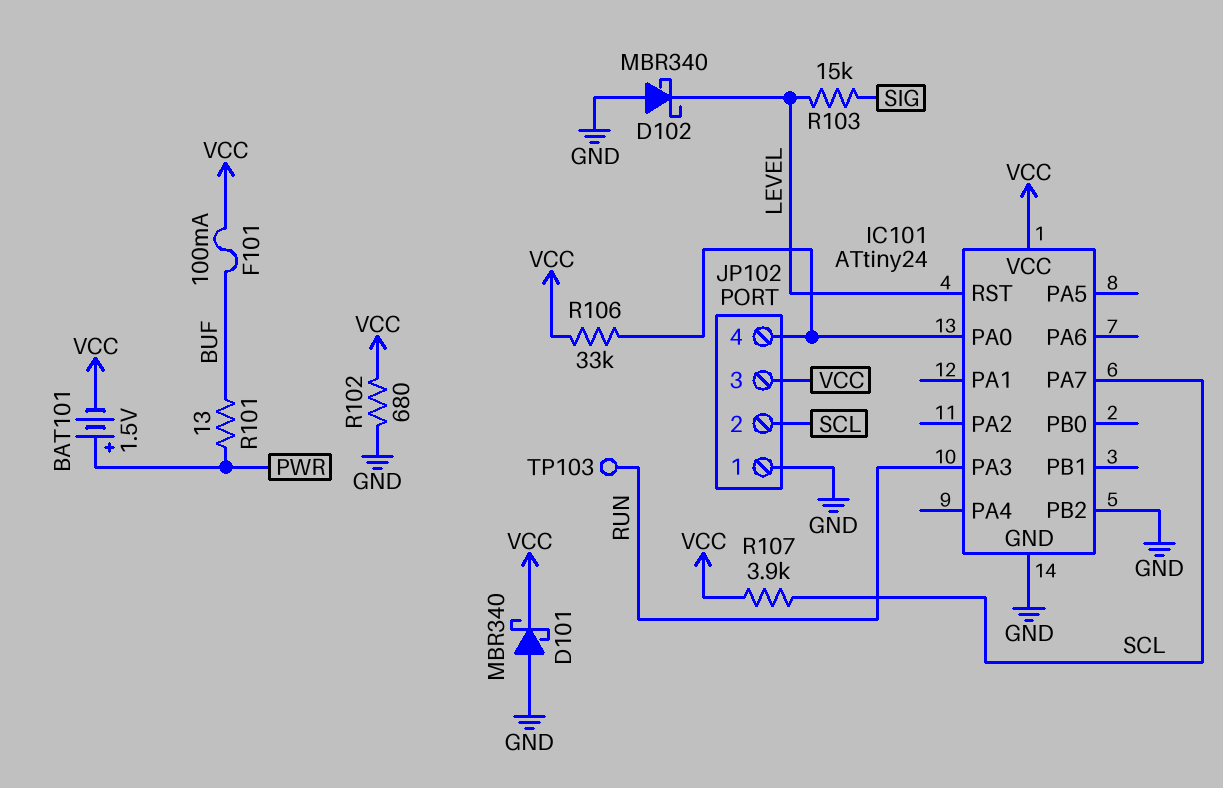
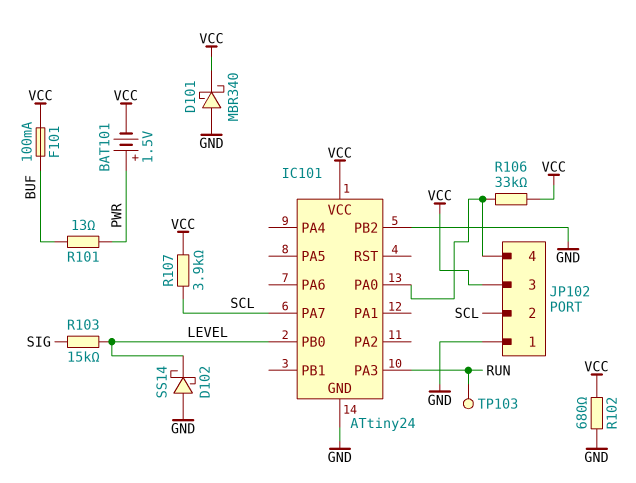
D102: schottky MBR340 (A GND, K LEVEL) -> schottky SS14 (A GND, K LEVEL)
IC101 pin PB0: none -> LEVEL
IC101 pin RST: LEVEL -> none

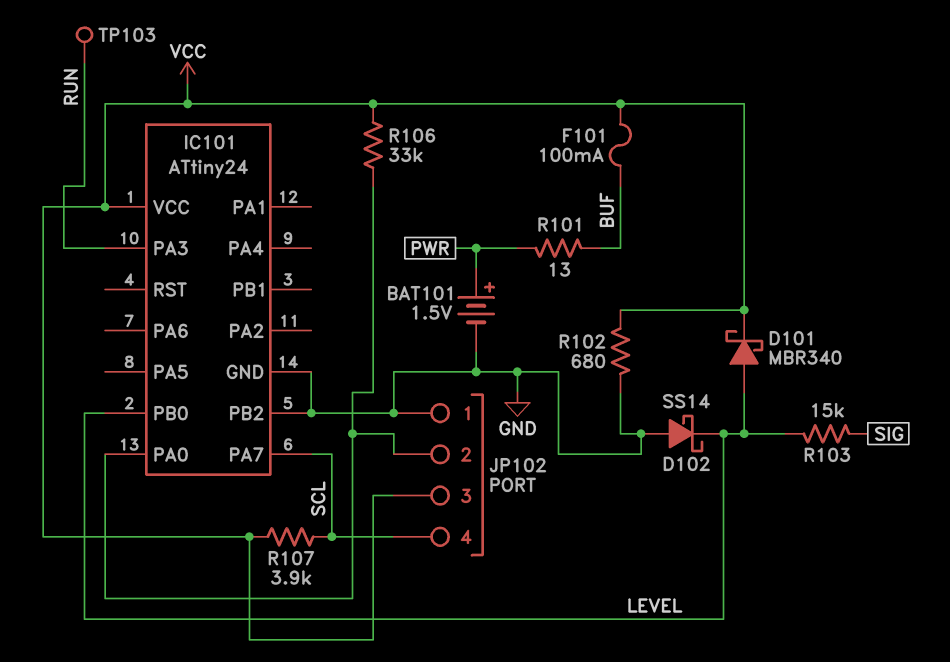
BAT101: 1.5V (plus PWR, minus VCC) -> 1.5V (plus PWR, minus GND)
D101: schottky MBR340 (A GND, K VCC) -> schottky MBR340 (A LEVEL, K VCC)
JP102 pin 2: SCL -> IC101/PA0
JP102 pin 4: IC101/PA0 -> SCL

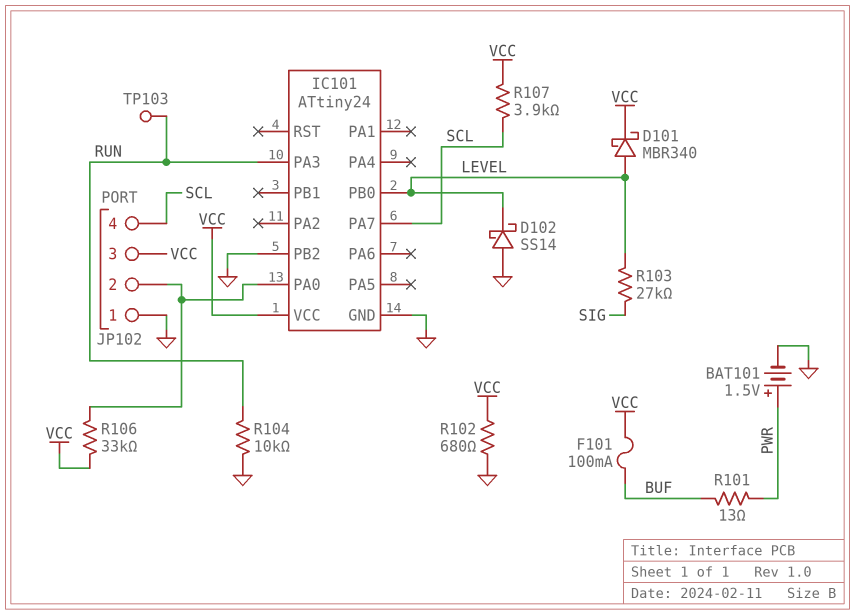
R103: 15k (LEVEL, SIG) -> 27k (LEVEL, SIG)
R104: none -> 10k (GND, RUN)

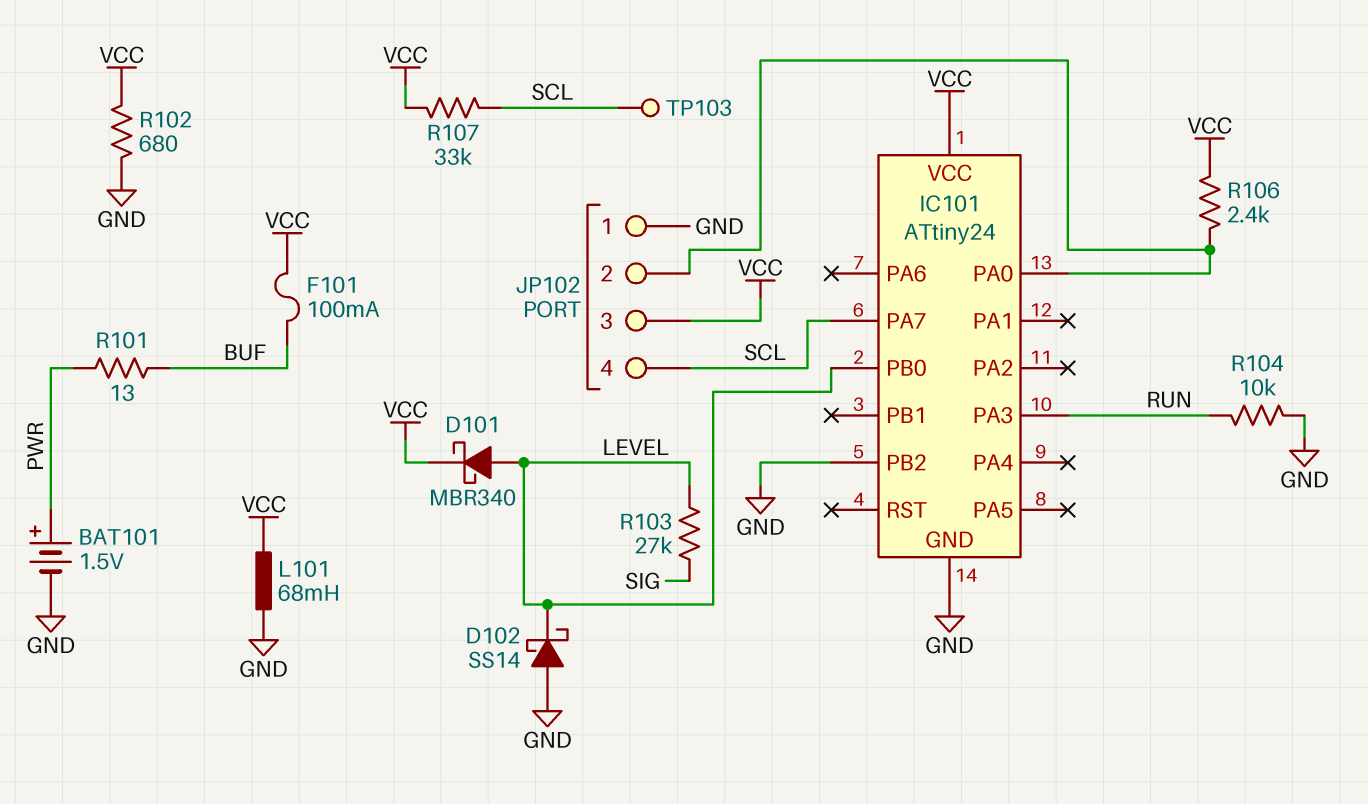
L101: none -> 68mH (GND, VCC)
R106: 33k (IC101/PA0, VCC) -> 2.4k (IC101/PA0, VCC)
R107: 3.9k (SCL, VCC) -> 33k (SCL, VCC)
TP103: test point (RUN) -> test point (SCL)

